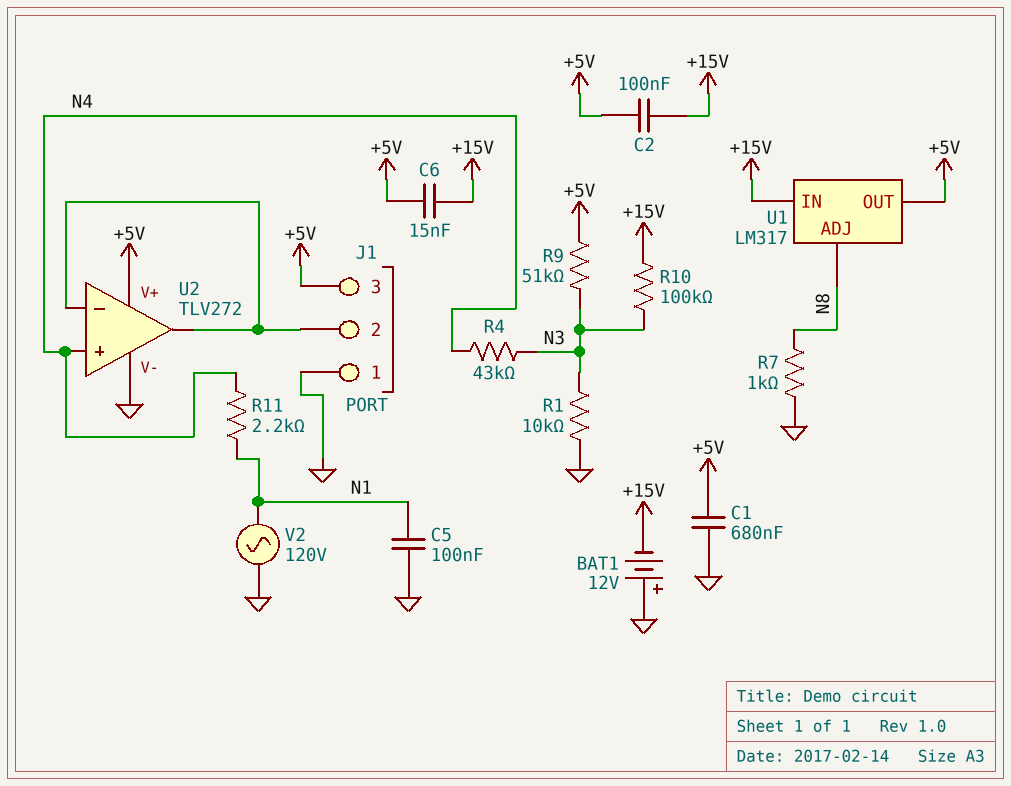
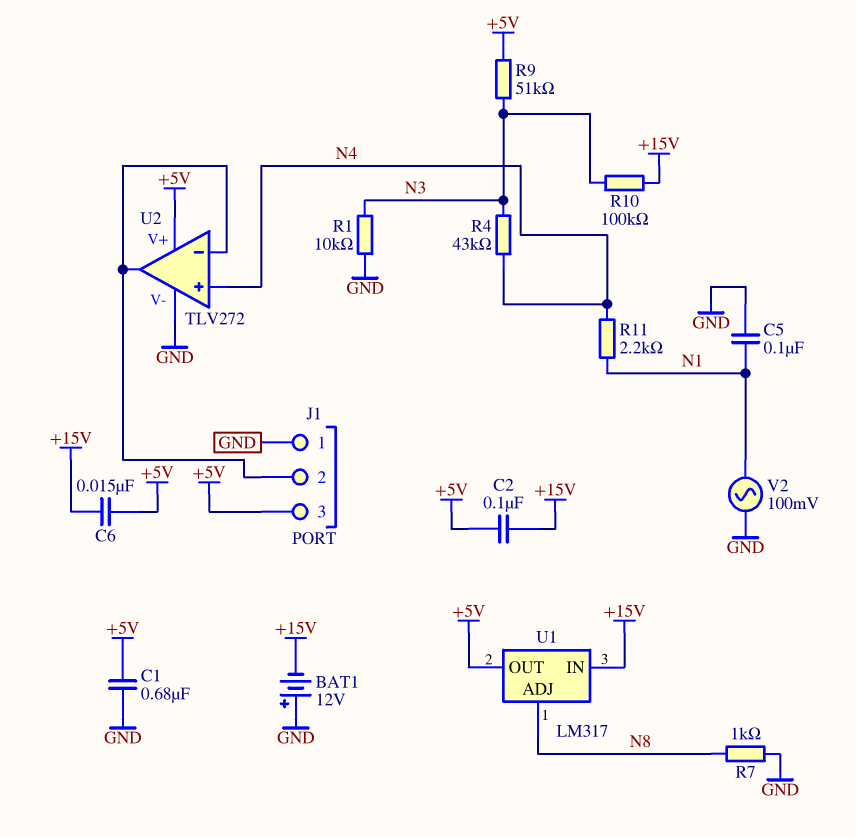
V2: AC 120V (GND, N1) -> AC 100mV (GND, N1)

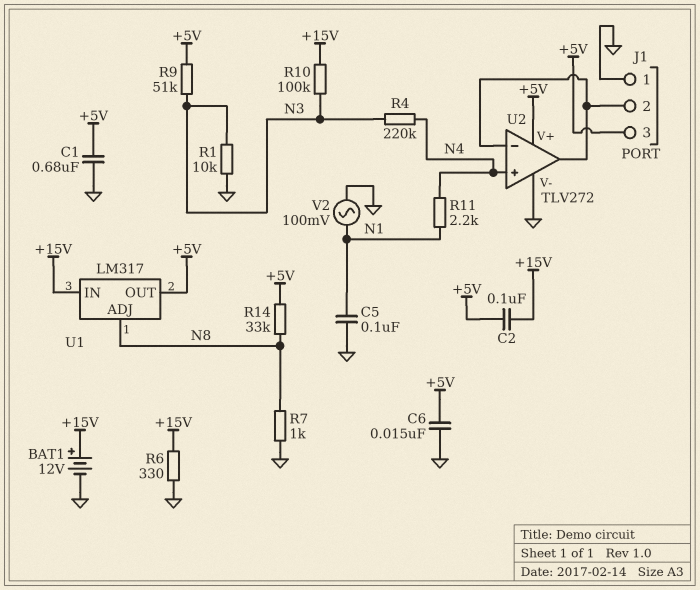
BAT1: 12V (plus GND, minus +15V) -> 12V (plus +15V, minus GND)
C6: 15nF (+5V, +15V) -> 15nF (+5V, GND)
R4: 43k (N3, N4) -> 220k (N3, N4)
R6: none -> 330 (+15V, GND)
R14: none -> 33k (+5V, N8)

